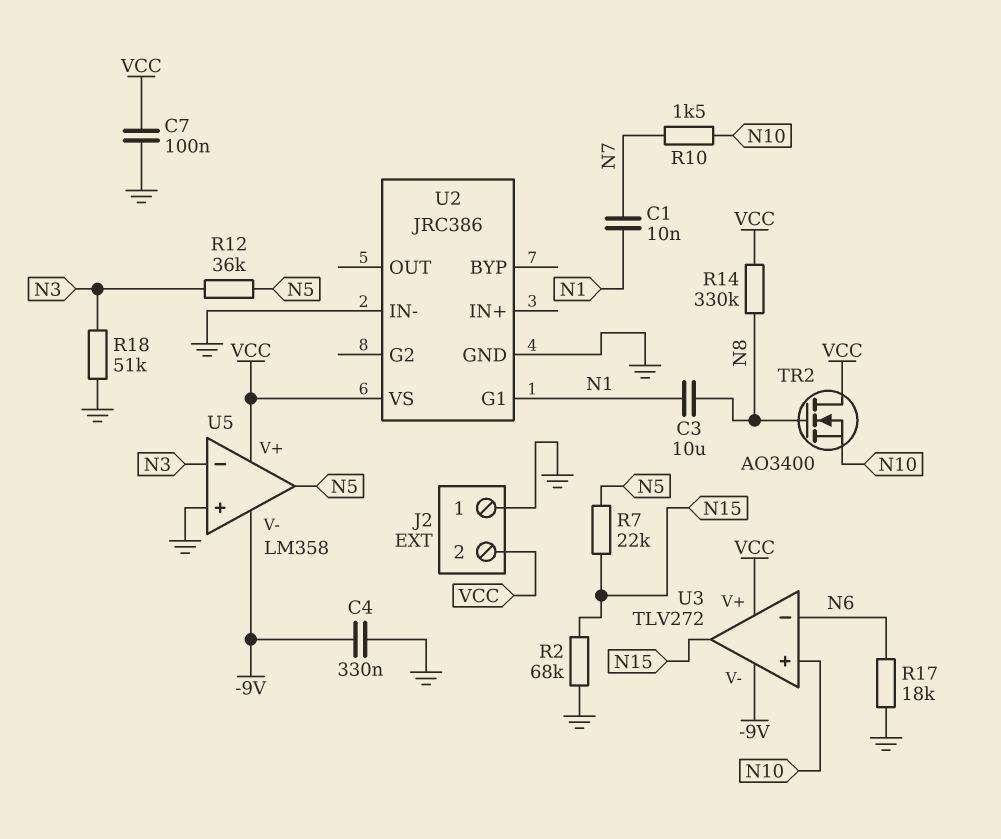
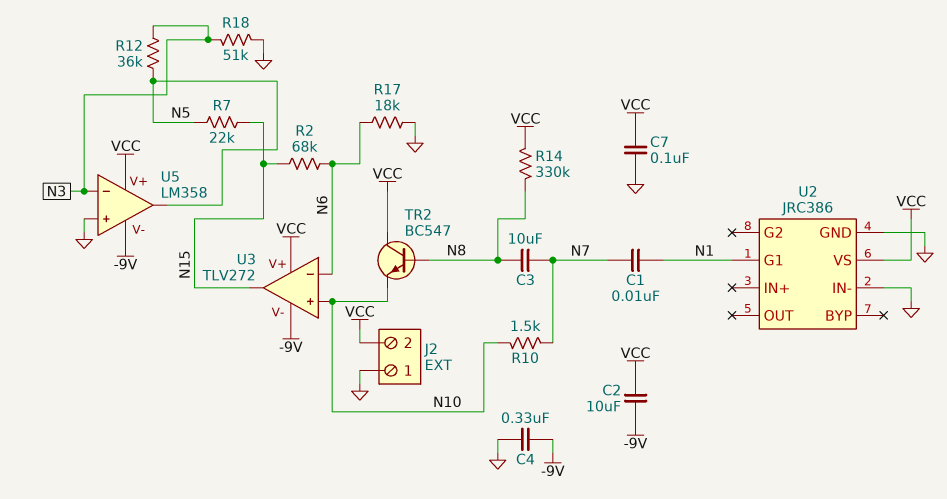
C2: none -> 10uF (-9V, VCC)
C3: 10uF (N1, N8) -> 10uF (N7, N8)
R2: 68k (GND, N15) -> 68k (N6, N15)
TR2: NMOS AO3400 (G N8, D VCC, S N10) -> NPN BC547 (B N8, C VCC, E N10)

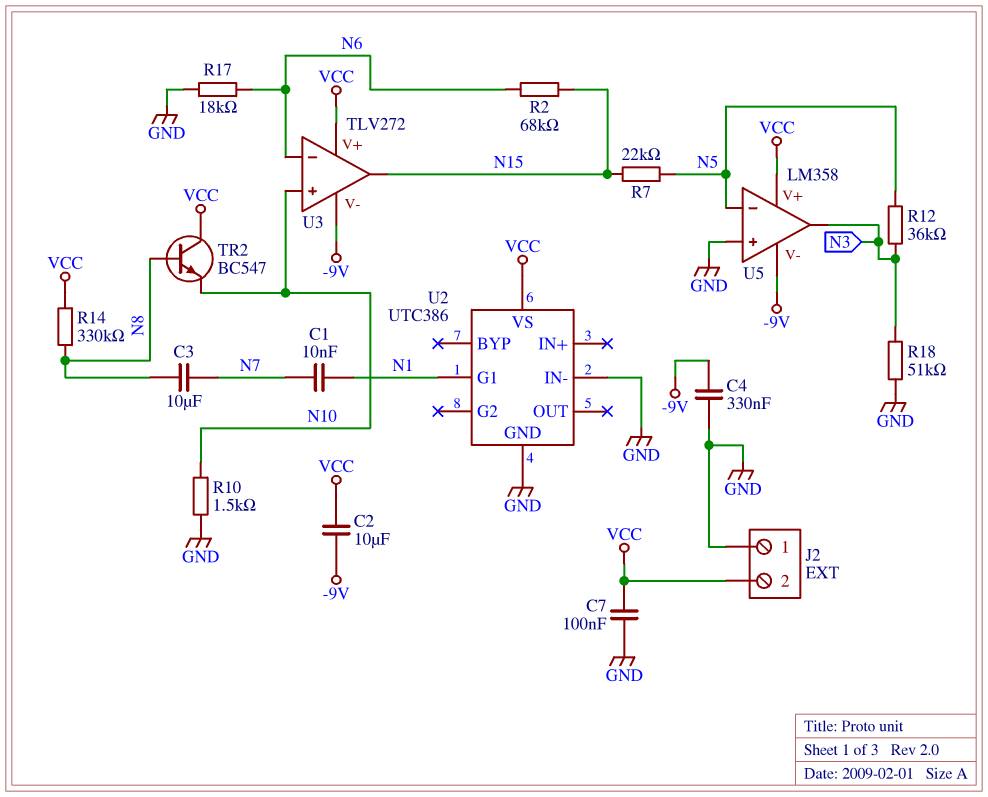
R10: 1.5k (N7, N10) -> 1.5k (GND, N10)
U2: JRC386 -> UTC386
U5 pin in-: N3 -> N5
U5 pin out: N5 -> N3

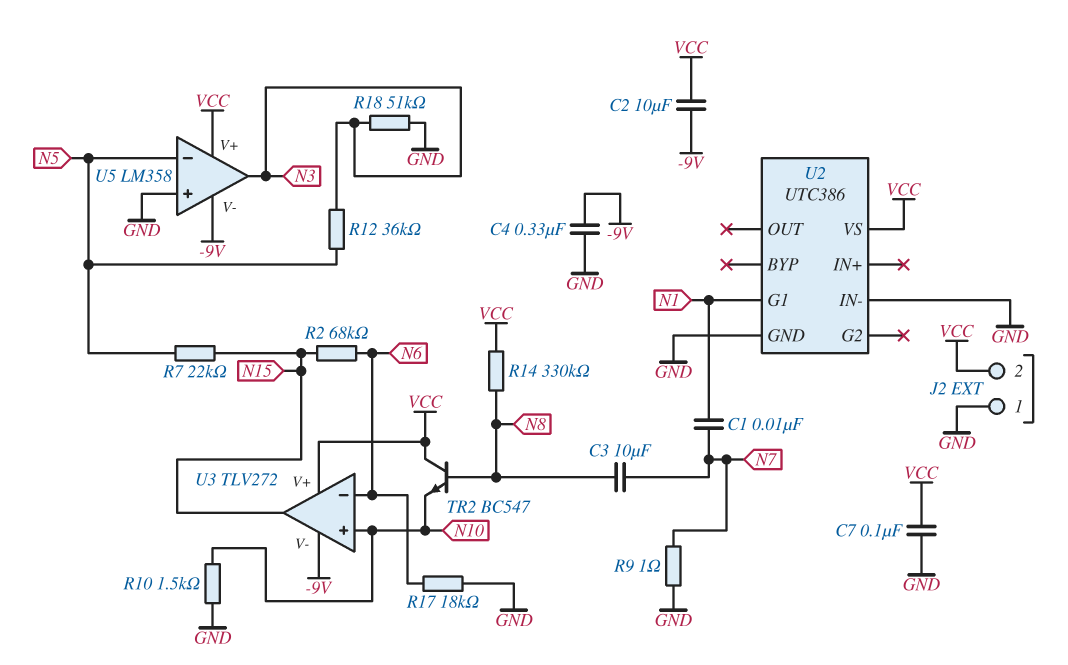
R9: none -> 1 (GND, N7)

